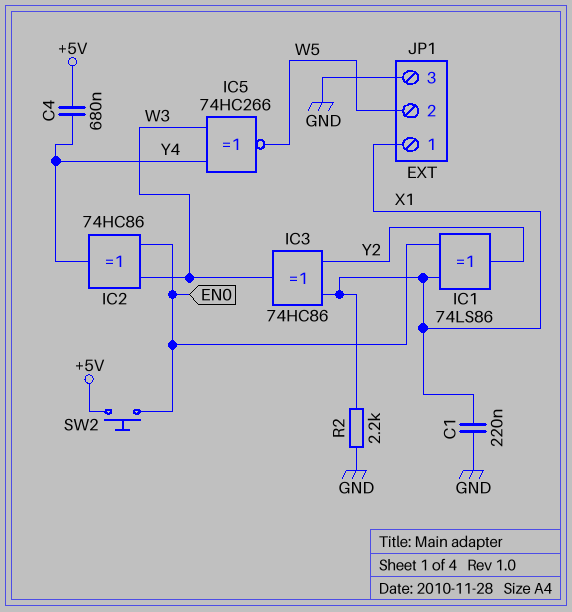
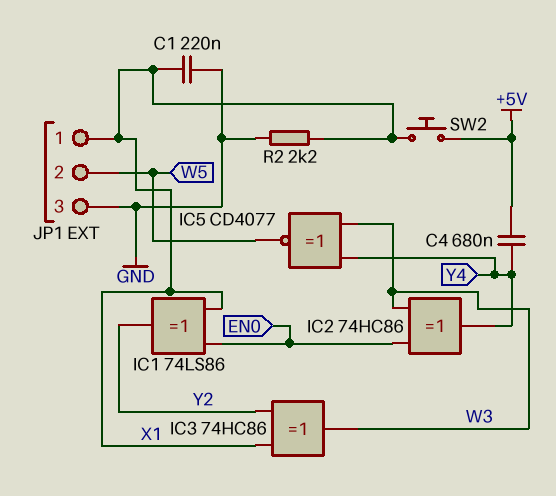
IC5: XNOR 74HC266 (in W3, in Y4, out W5) -> XNOR CD4077 (in W3, in Y4, out W5)
SW2: button (+5V, EN0) -> button (+5V, X1)

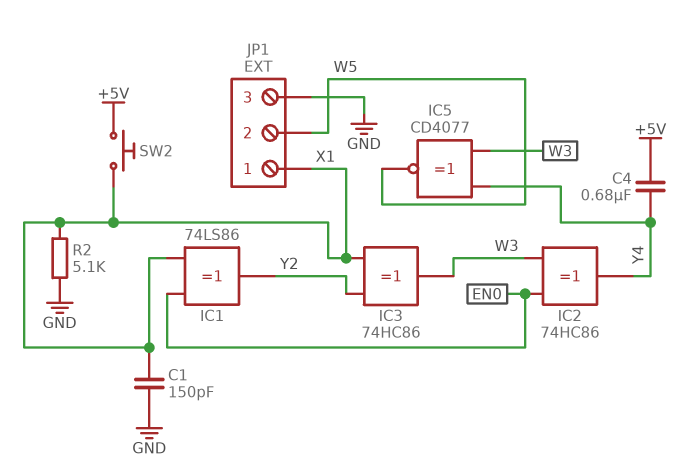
C1: 220nF (GND, X1) -> 150pF (GND, X1)
R2: 2.2k (GND, X1) -> 5.1k (GND, X1)

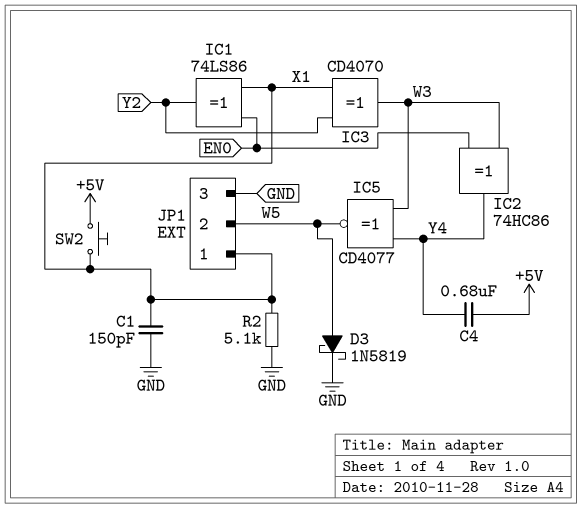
D3: none -> schottky 1N5819 (A W5, K GND)
IC3: XOR 74HC86 (in X1, in Y2, out W3) -> XOR CD4070 (in X1, in Y2, out W3)

